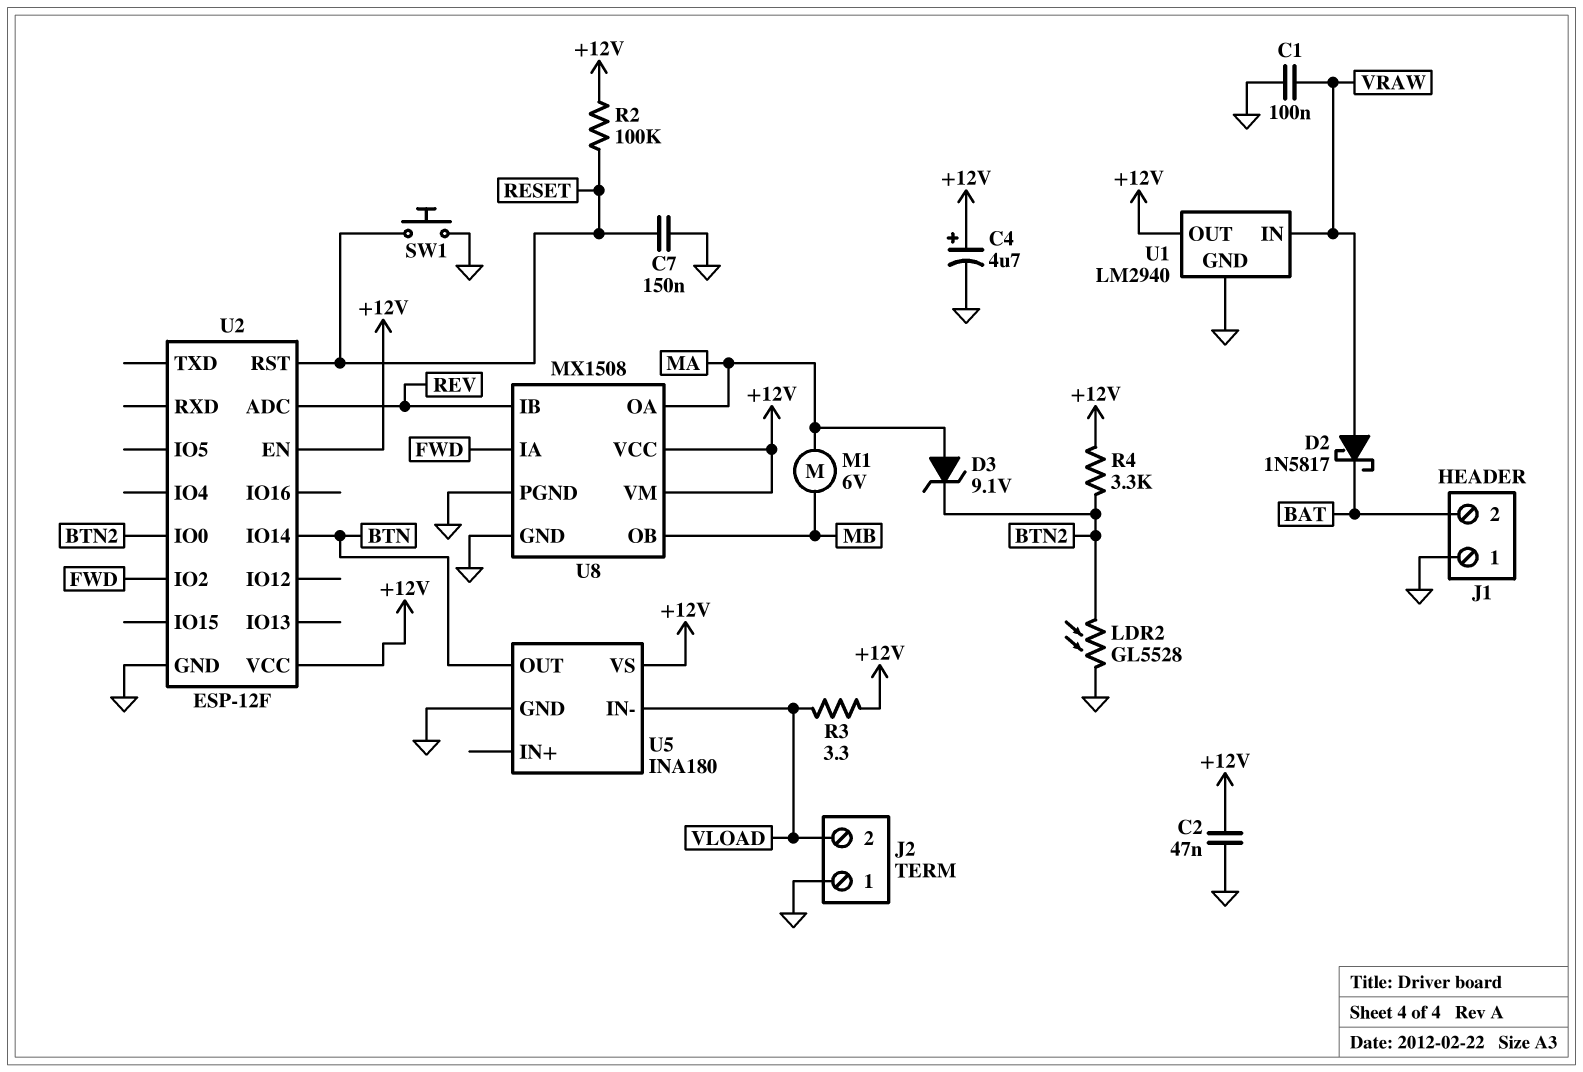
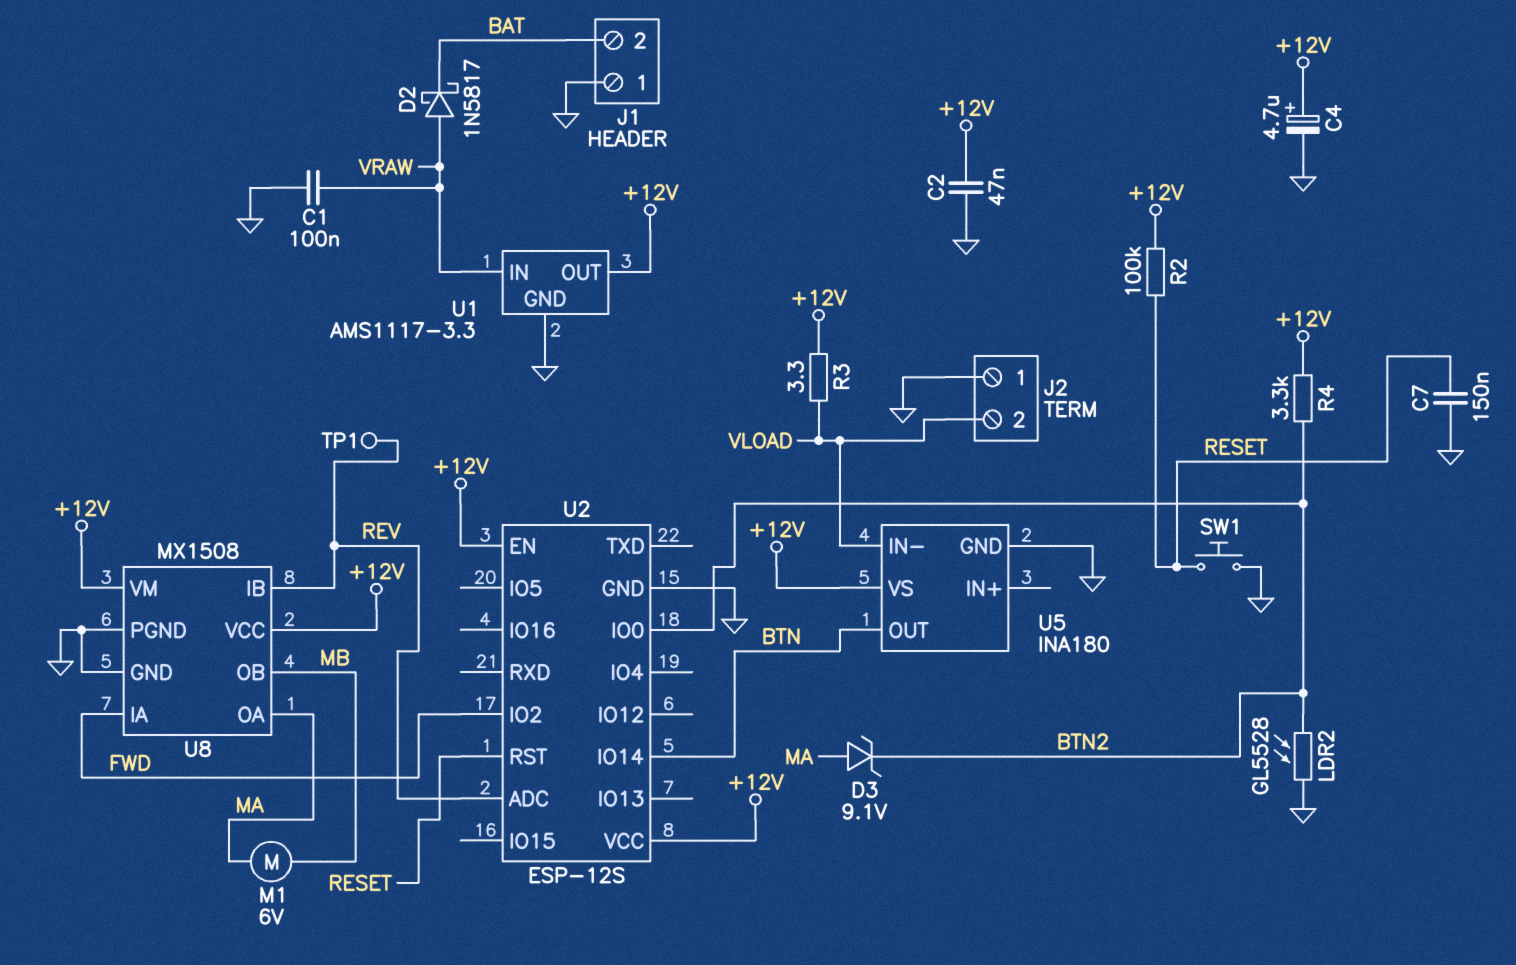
TP1: none -> test point (REV)
U1: LM2940 -> AMS1117-3.3
U2: ESP-12F -> ESP-12S

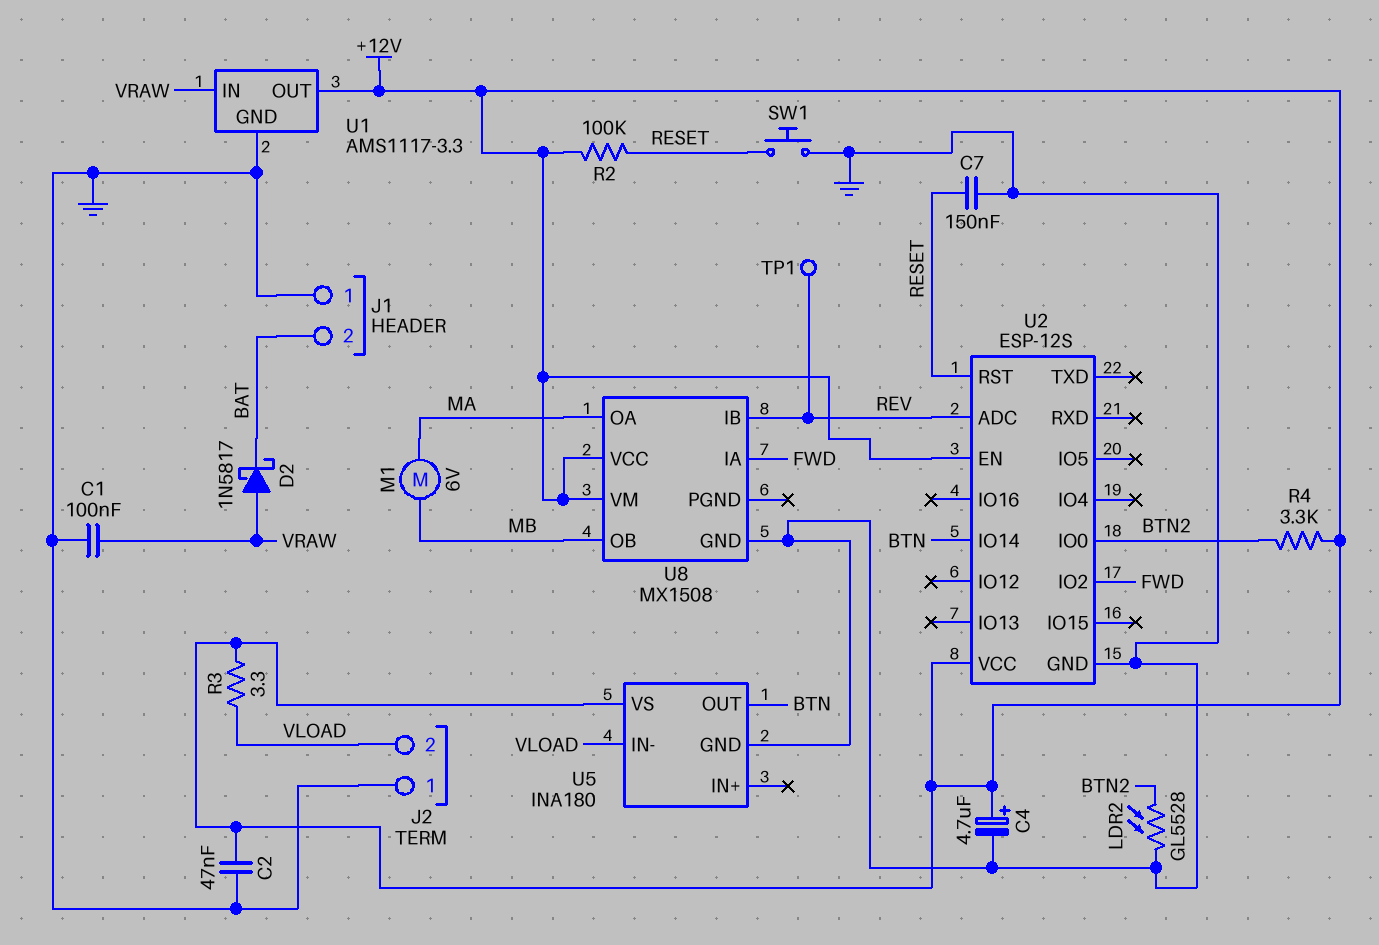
D3: zener 9.1V (A MA, K BTN2) -> none
U8 pin PGND: GND -> none

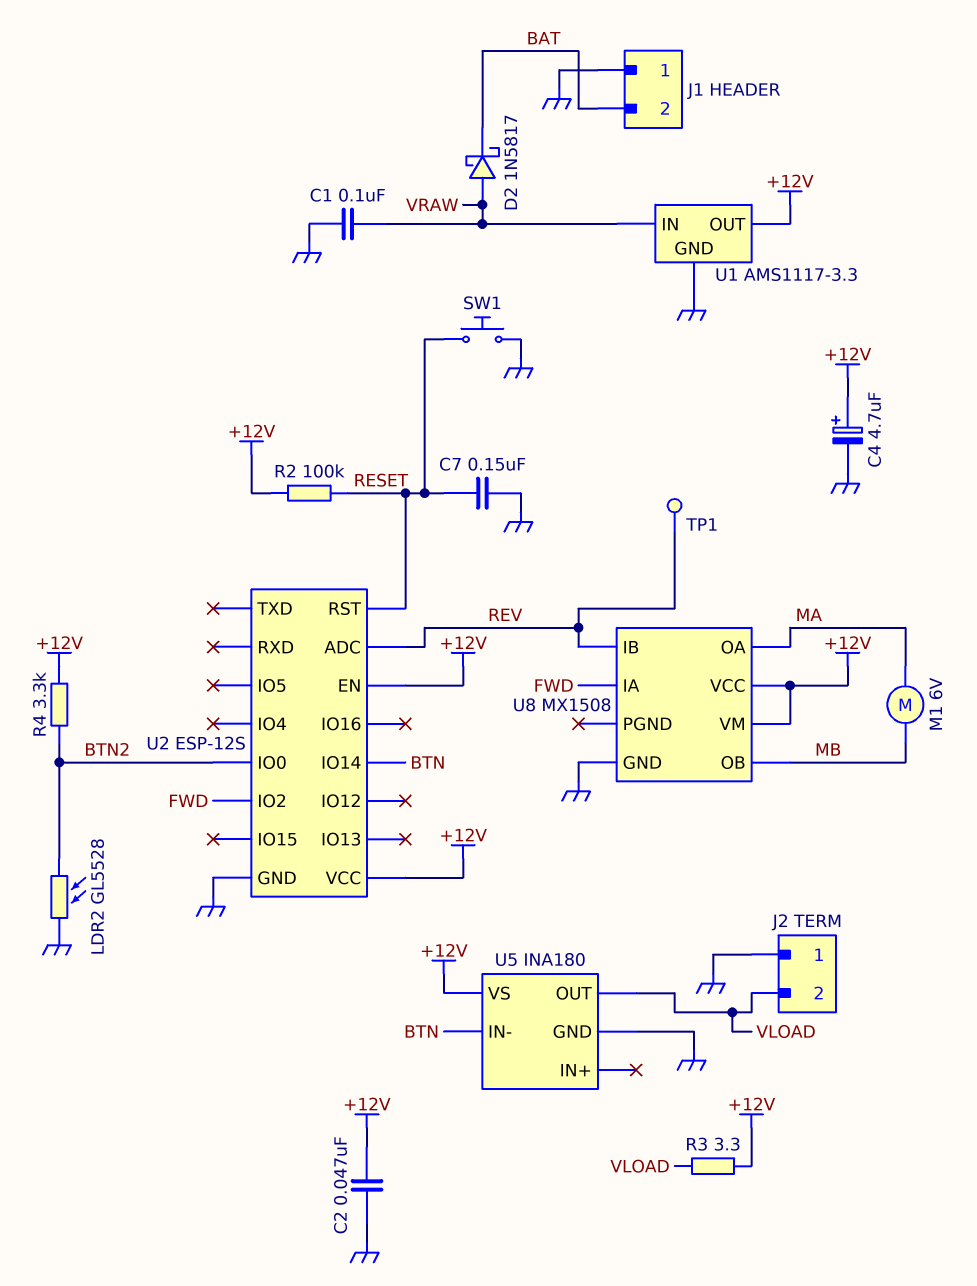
U5 pin IN-: VLOAD -> BTN
U5 pin OUT: BTN -> VLOAD

